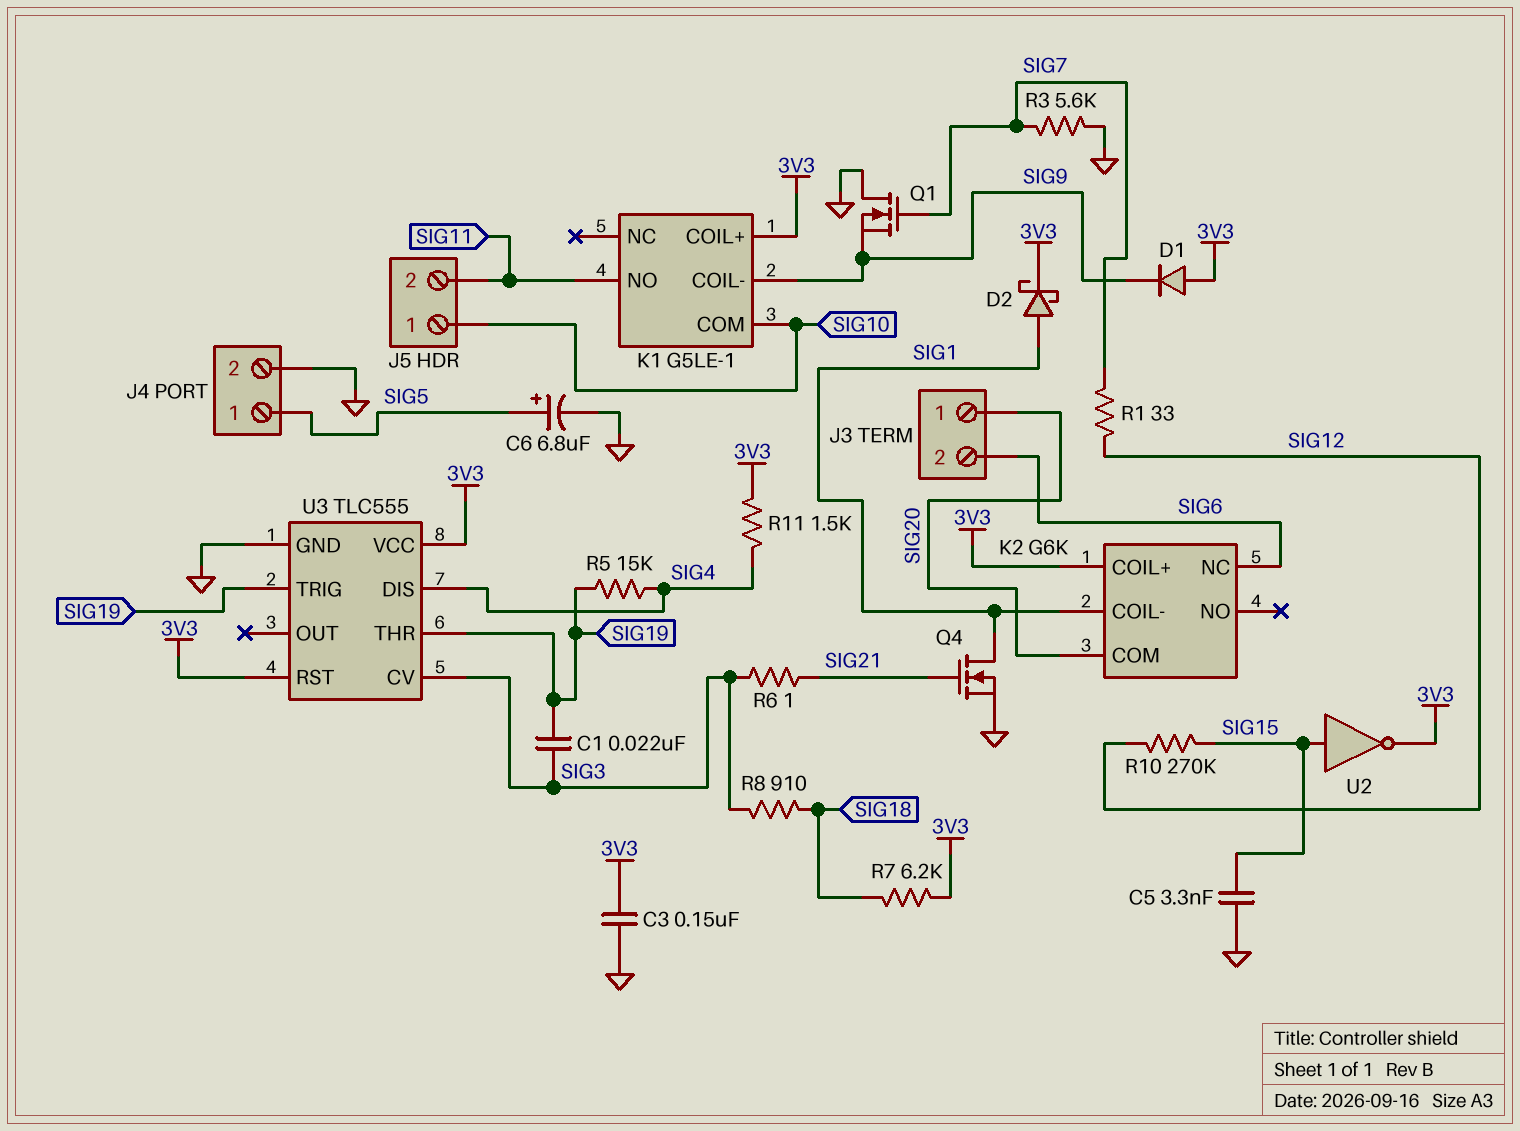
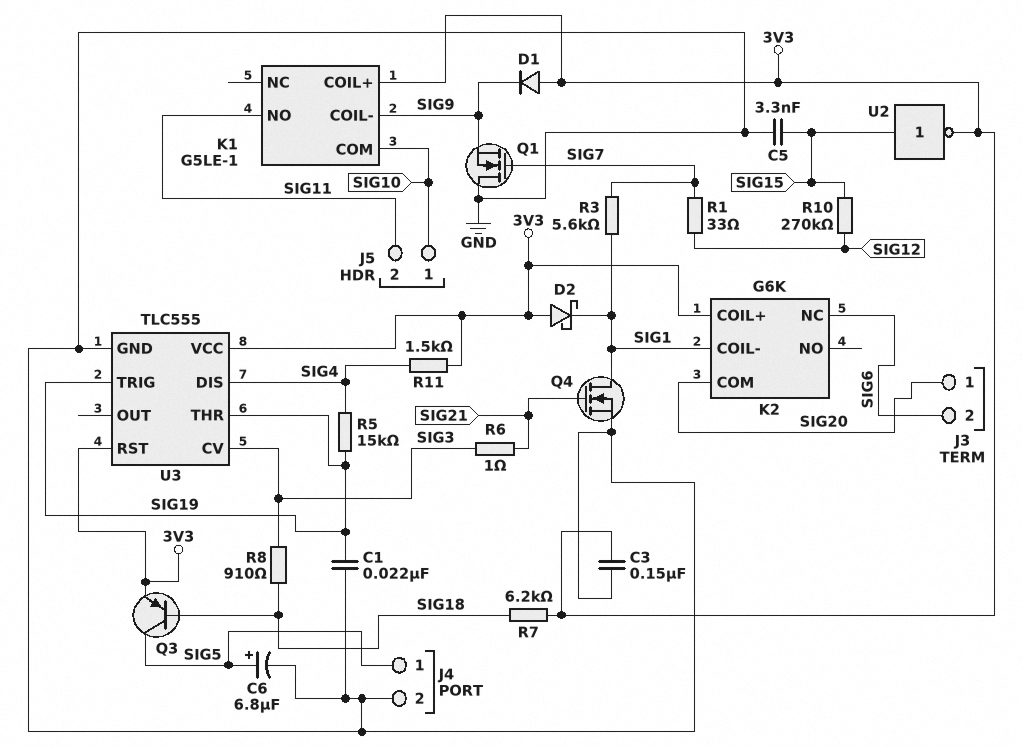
C1: 22nF (SIG3, SIG19) -> 22nF (GND, SIG19)
D2: schottky (A SIG1, K 3V3) -> schottky (A 3V3, K SIG1)
Q3: none -> PNP (B SIG18, C SIG5, E 3V3)
R3: 5.6k (GND, SIG7) -> 5.6k (SIG1, SIG7)

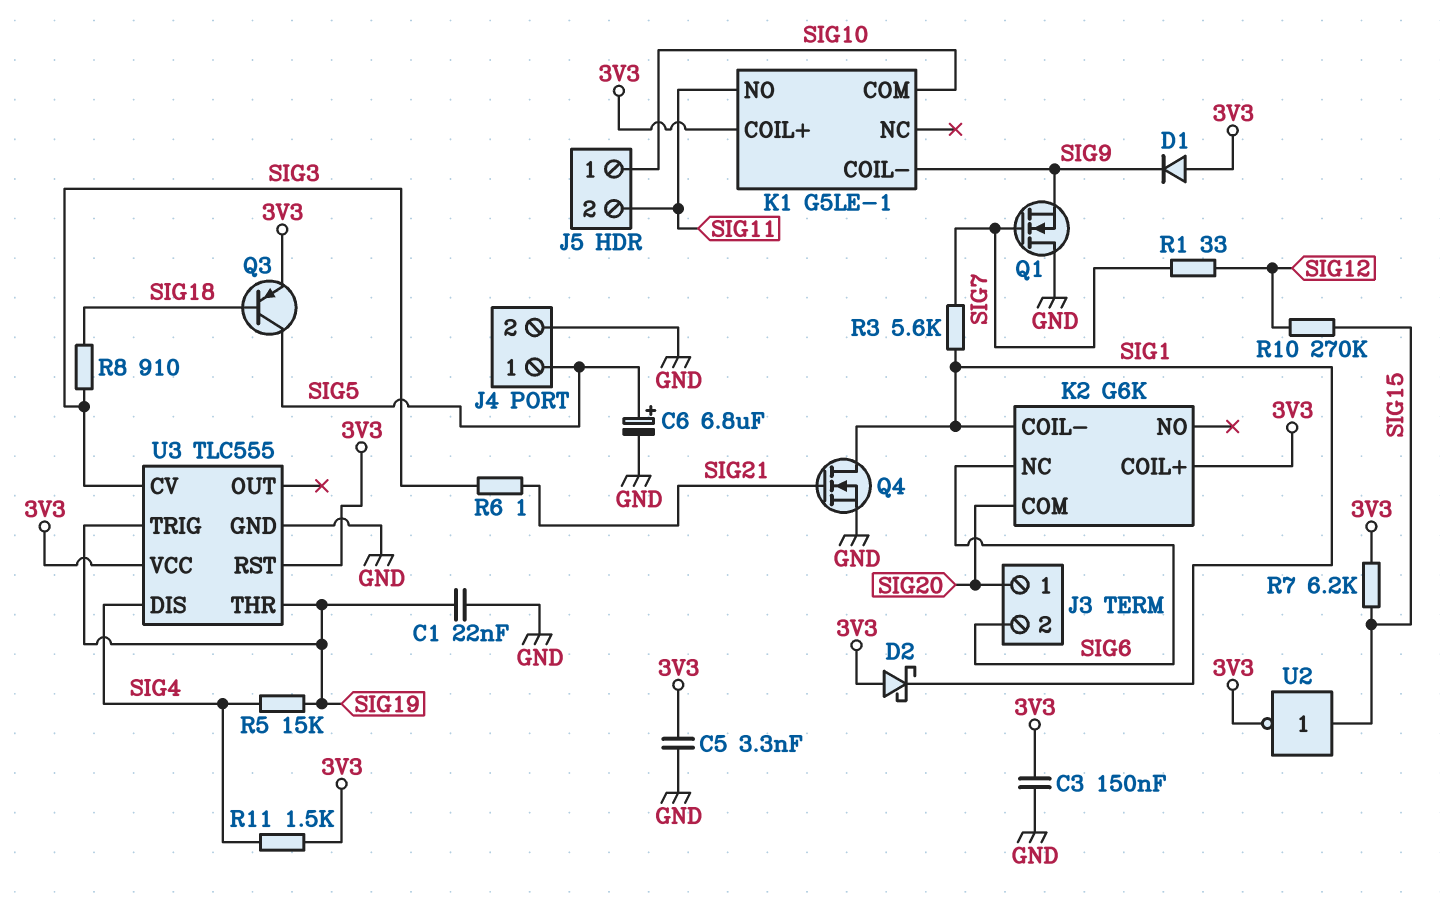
C5: 3.3nF (GND, SIG15) -> 3.3nF (3V3, GND)
R7: 6.2k (3V3, SIG18) -> 6.2k (3V3, SIG15)

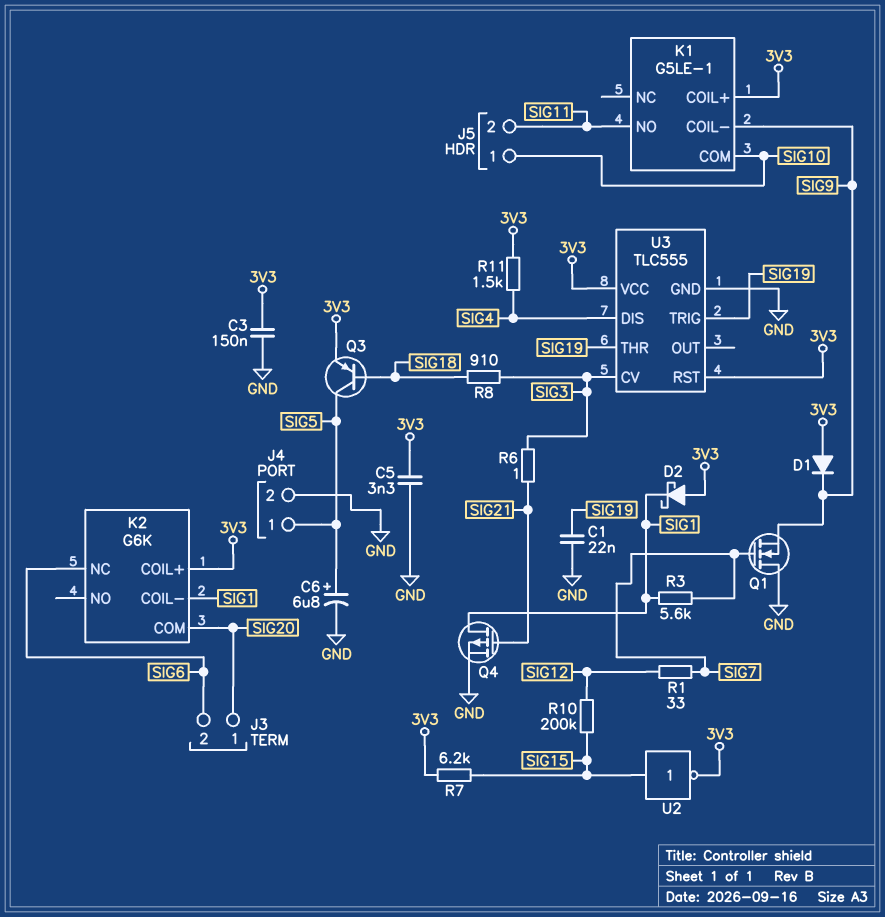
Q4: NMOS (G SIG21, D SIG1, S GND) -> PMOS (G SIG21, D SIG1, S GND)
R5: 15k (SIG4, SIG19) -> none
R10: 270k (SIG12, SIG15) -> 200k (SIG12, SIG15)

